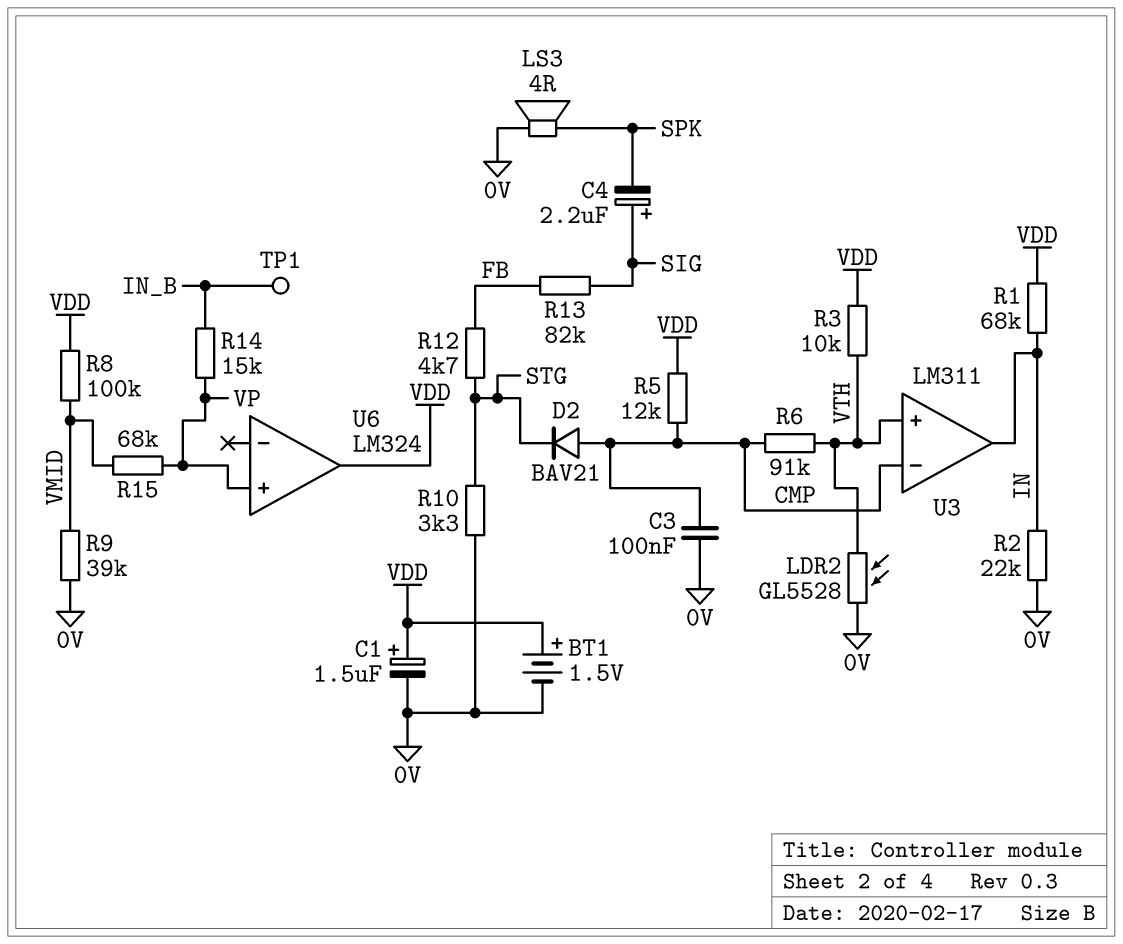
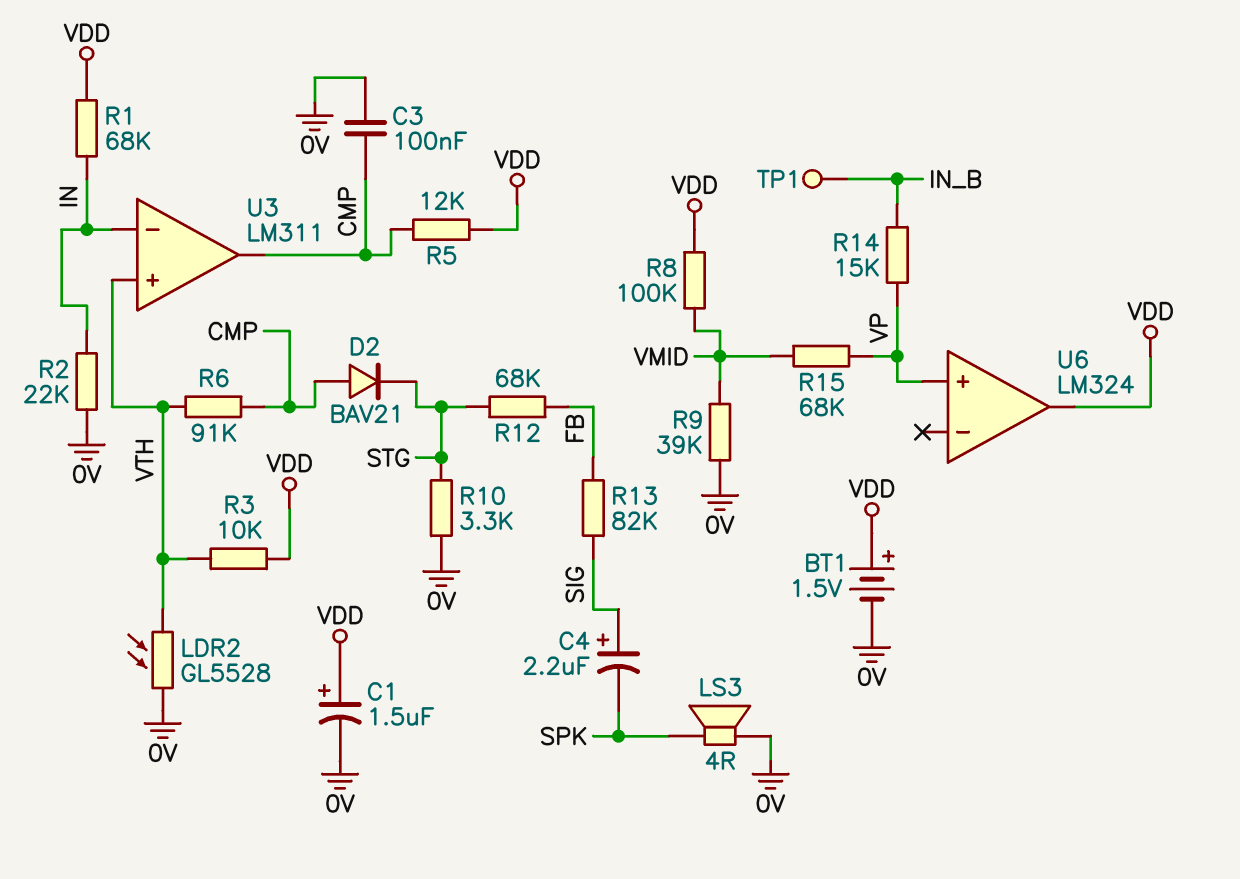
R12: 4.7k (FB, STG) -> 68k (FB, STG)
U3 pin in-: CMP -> IN
U3 pin out: IN -> CMP

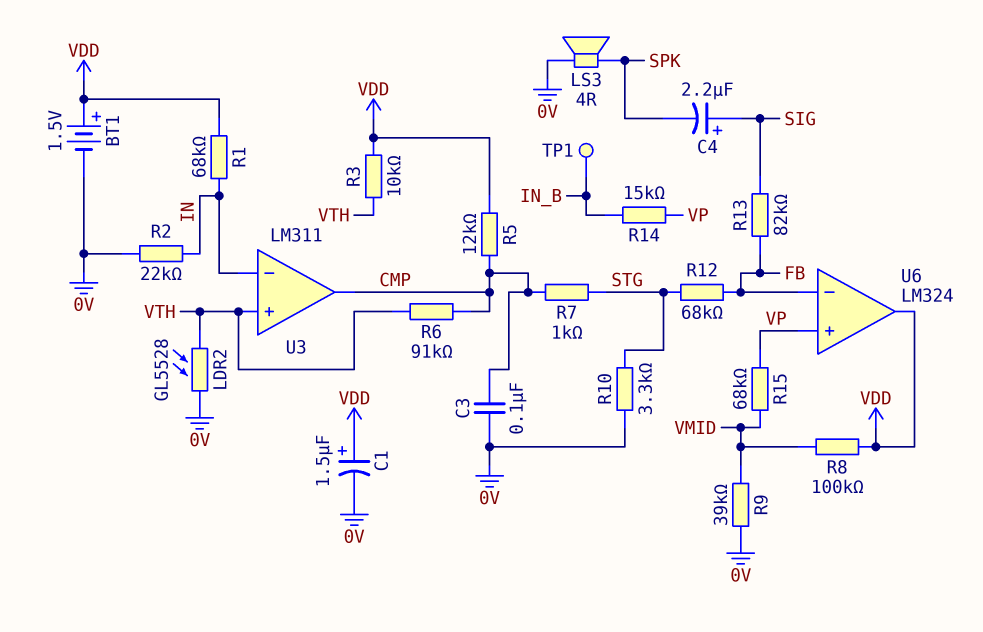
D2: diode BAV21 (A CMP, K STG) -> none
R7: none -> 1k (CMP, STG)
U6 pin in-: none -> FB

